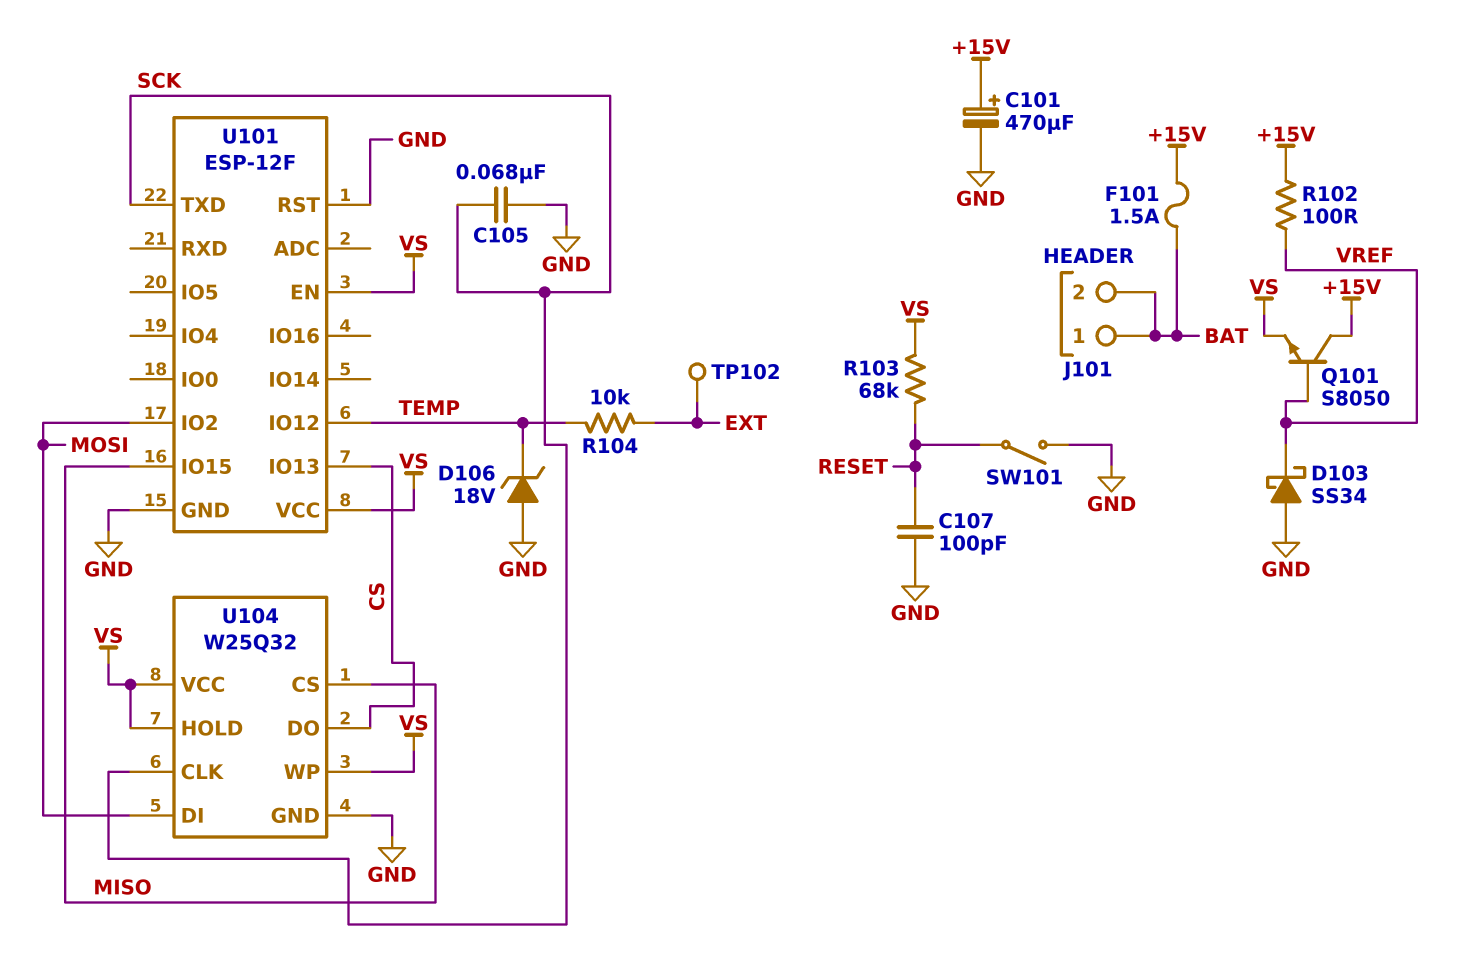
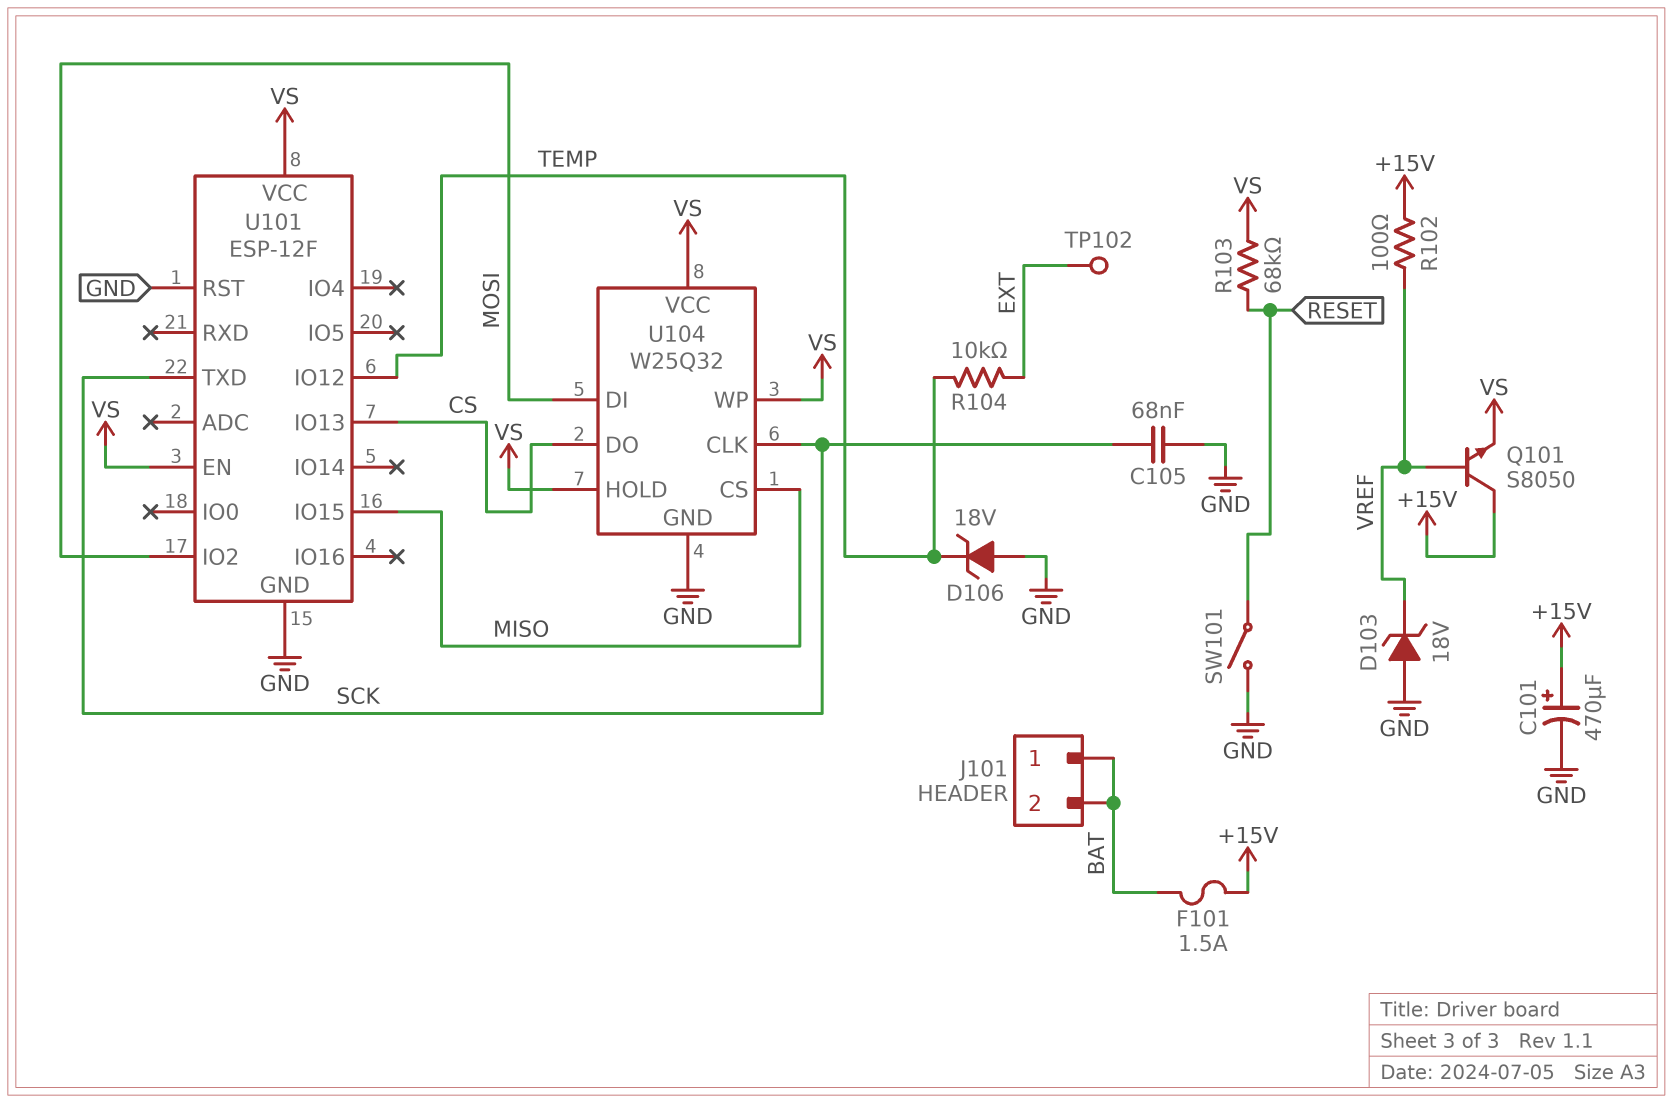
C107: 100pF (GND, RESET) -> none
D103: schottky SS34 (A GND, K VREF) -> zener 18V (A GND, K VREF)

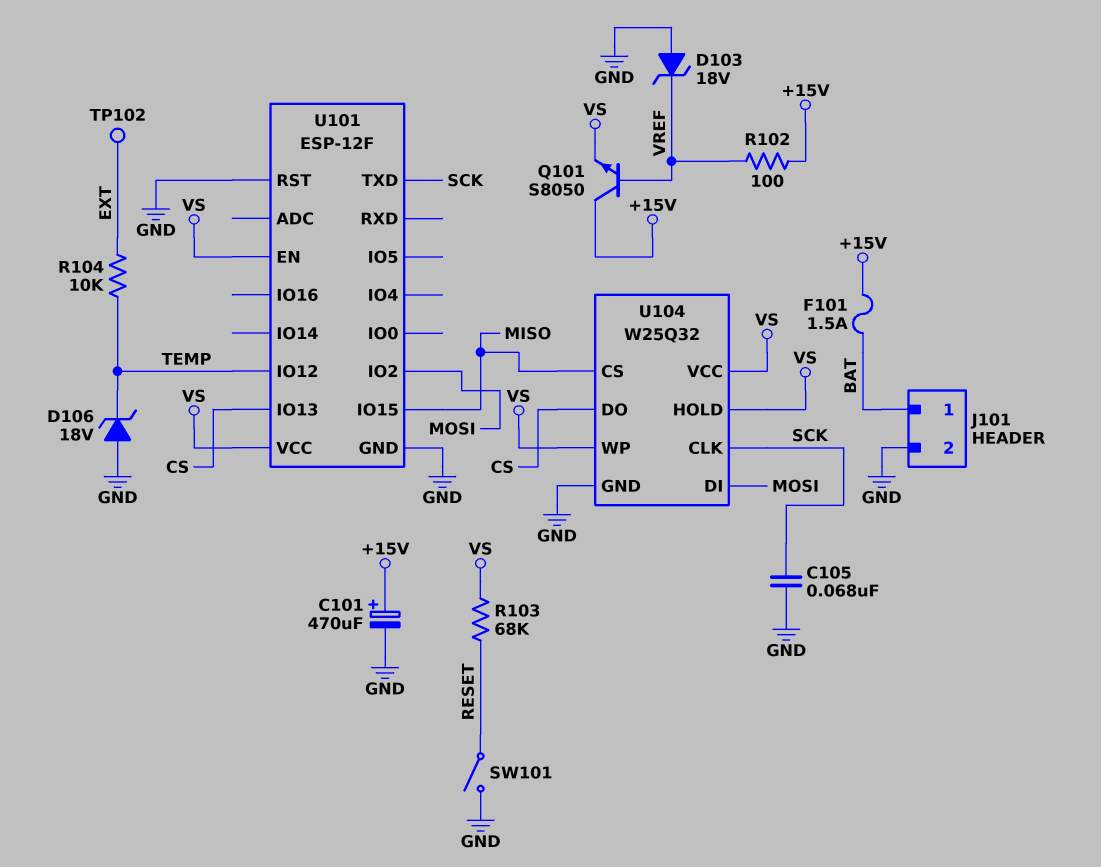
J101 pin 2: BAT -> GND

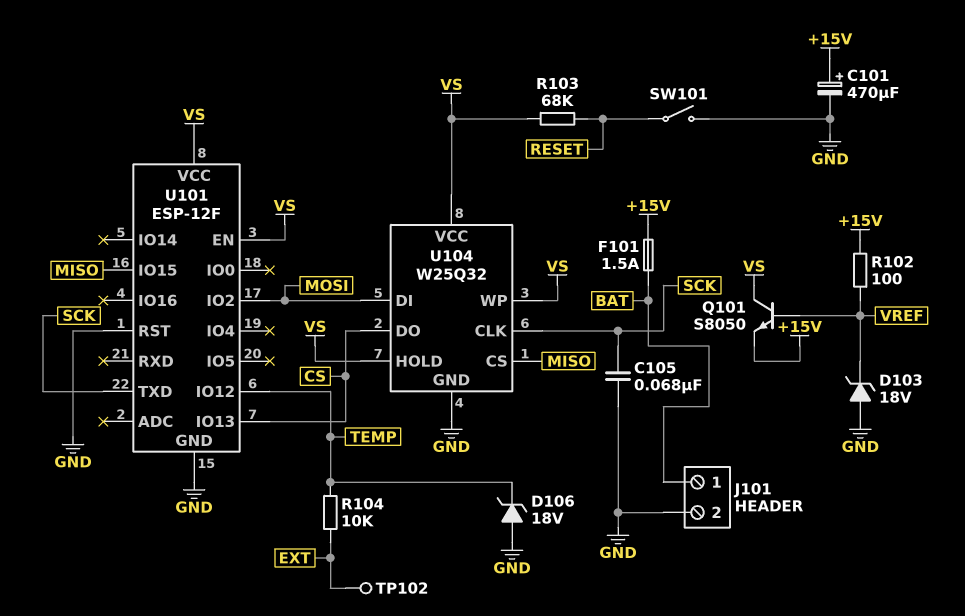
Q101: NPN S8050 (B VREF, C +15V, E VS) -> NPN S8050 (B VREF, C VS, E +15V)

